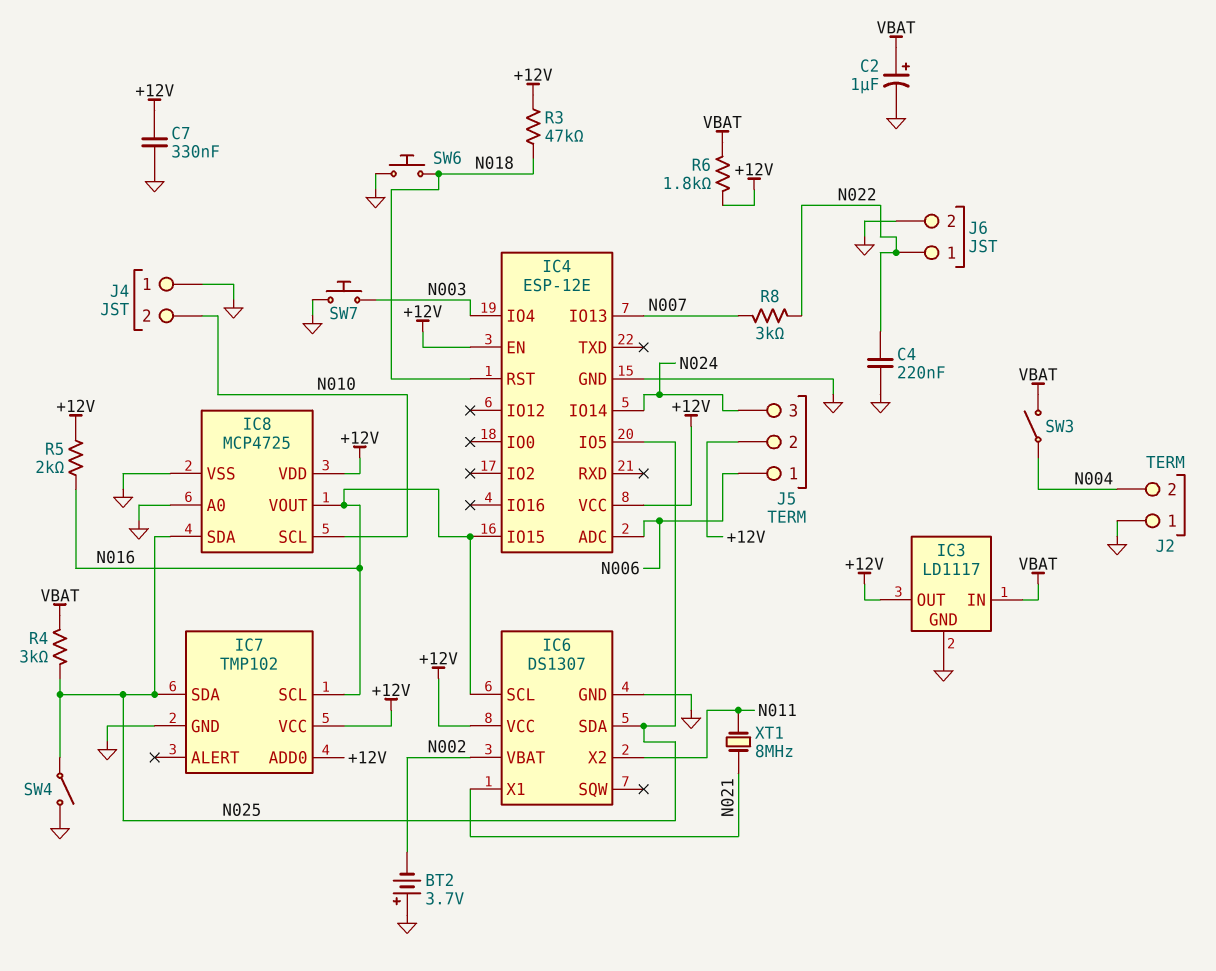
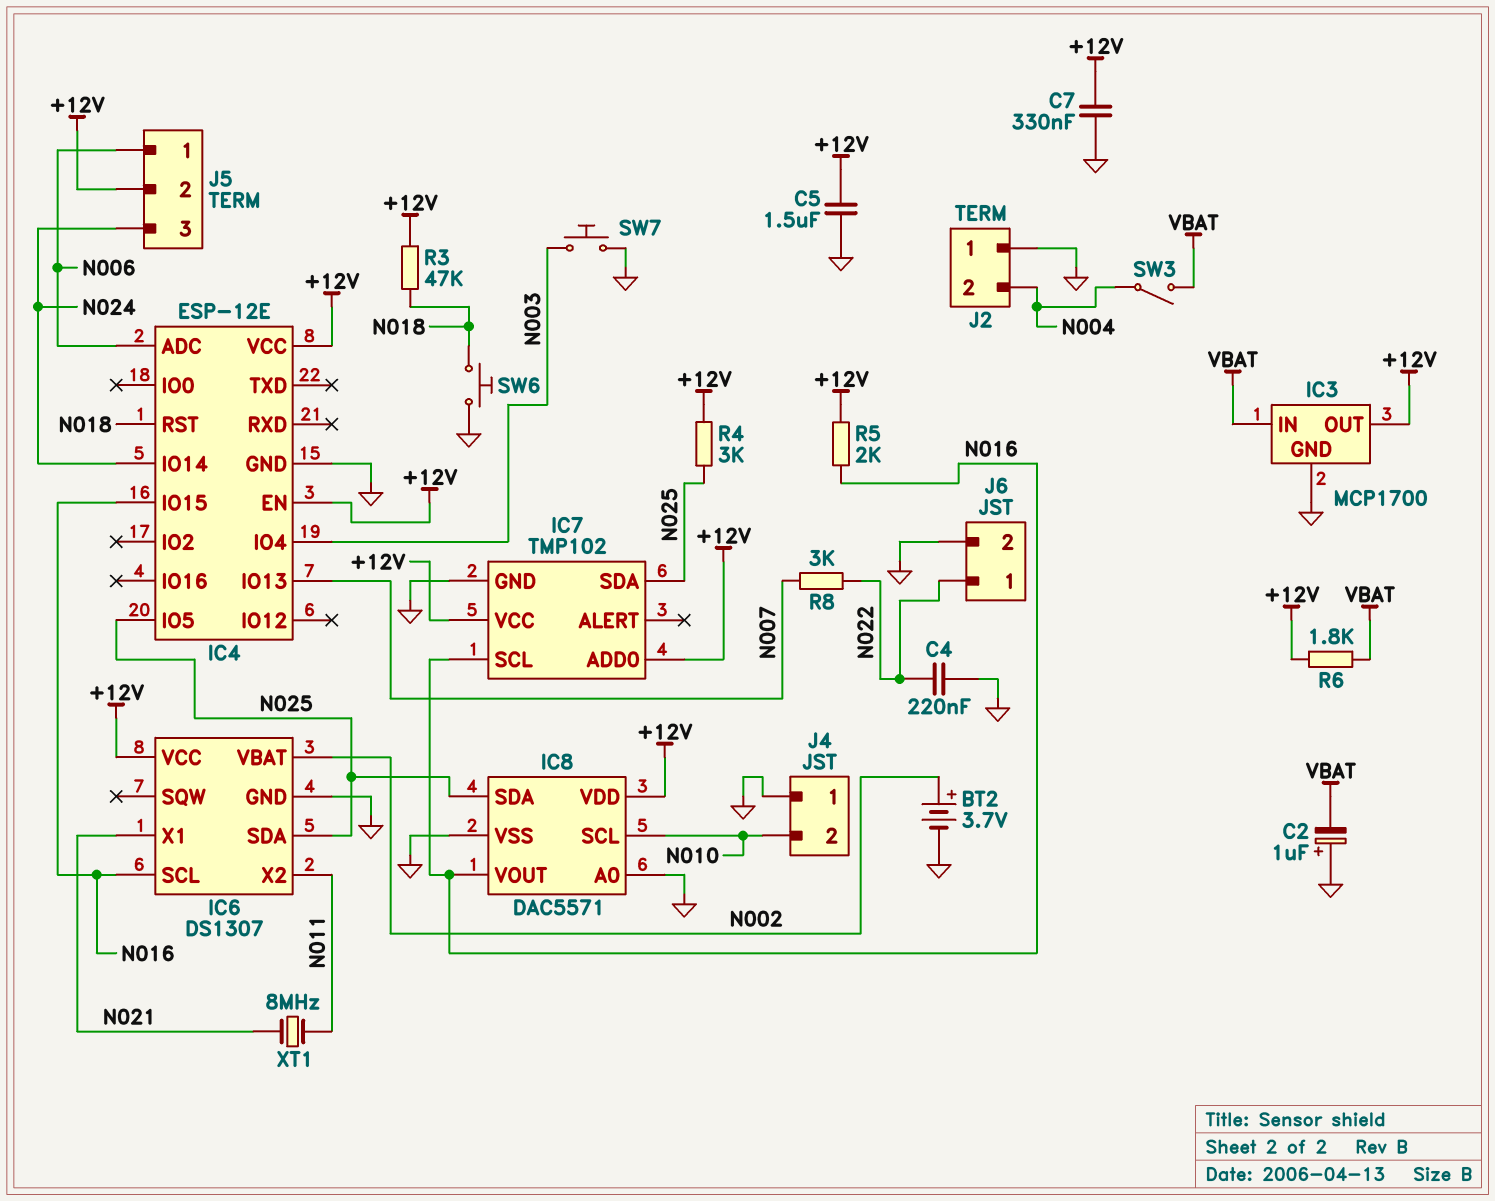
BT2: 3.7V (plus GND, minus N002) -> 3.7V (plus N002, minus GND)
C2: 1uF (plus VBAT, minus GND) -> 1uF (plus GND, minus VBAT)
C5: none -> 1.5uF (+12V, GND)
IC3: LD1117 -> MCP1700
IC8: MCP4725 -> DAC5571
R4: 3k (N025, VBAT) -> 3k (+12V, N025)
SW4: switch (GND, N025) -> none

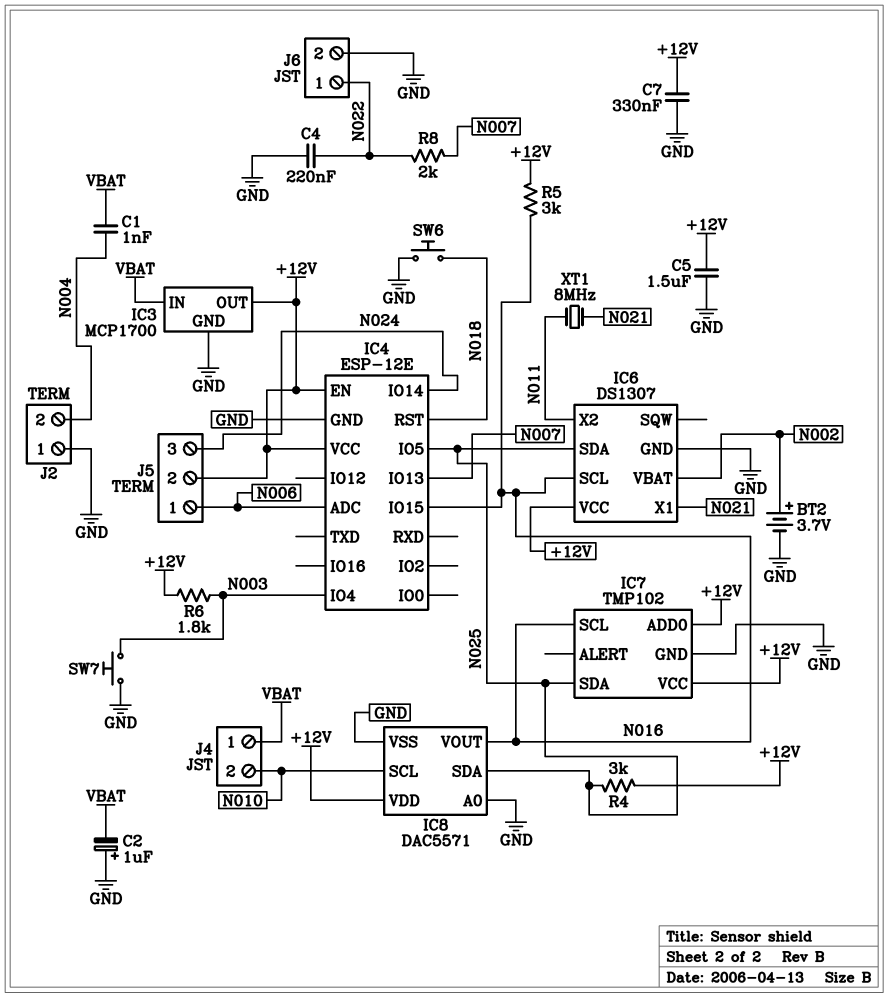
C1: none -> 1nF (N004, VBAT)
J4 pin 1: GND -> VBAT
R3: 47k (+12V, N018) -> none
R5: 2k (+12V, N016) -> 3k (+12V, N016)
R6: 1.8k (+12V, VBAT) -> 1.8k (+12V, N003)
R8: 3k (N007, N022) -> 2k (N007, N022)
SW3: switch (N004, VBAT) -> none

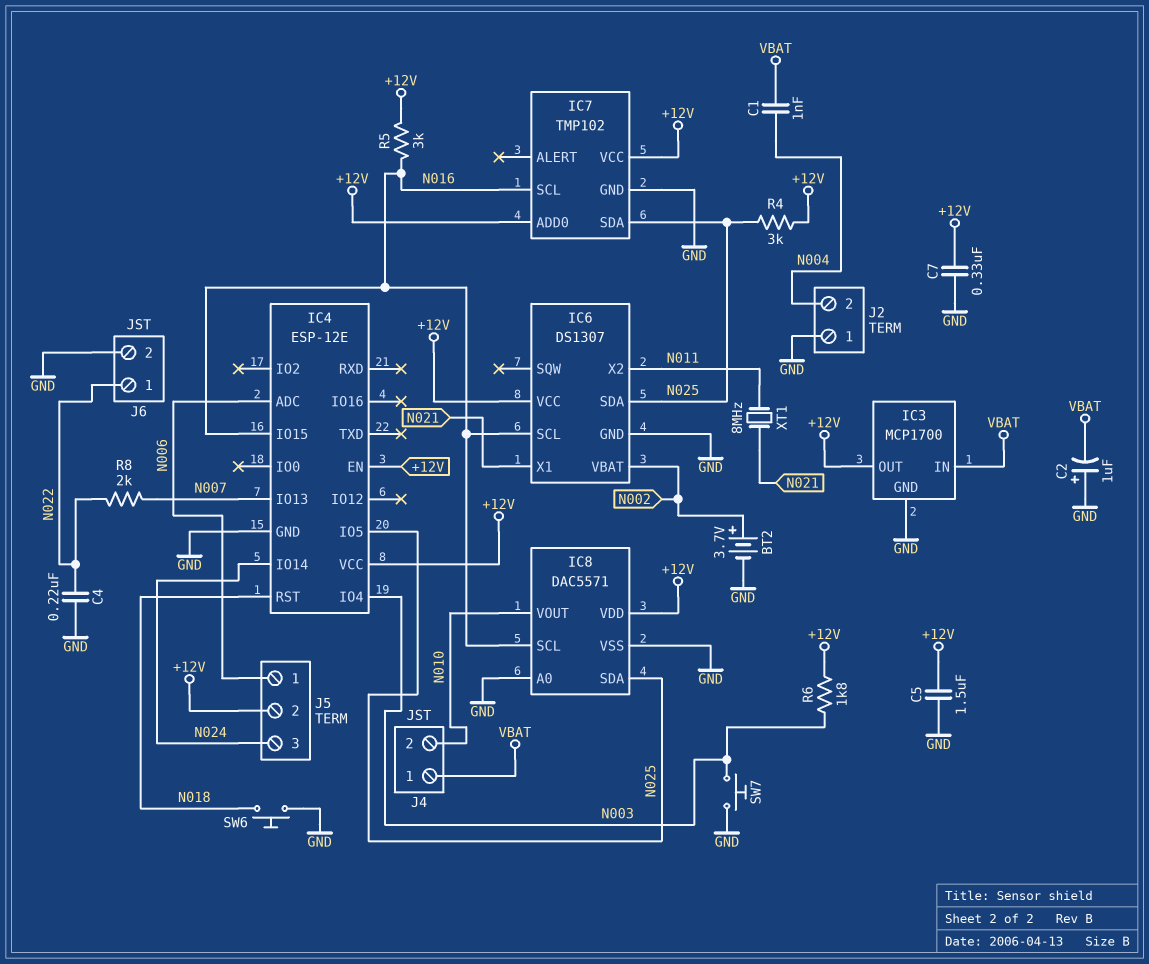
IC8 pin SCL: N010 -> N016
IC8 pin VOUT: N016 -> N010

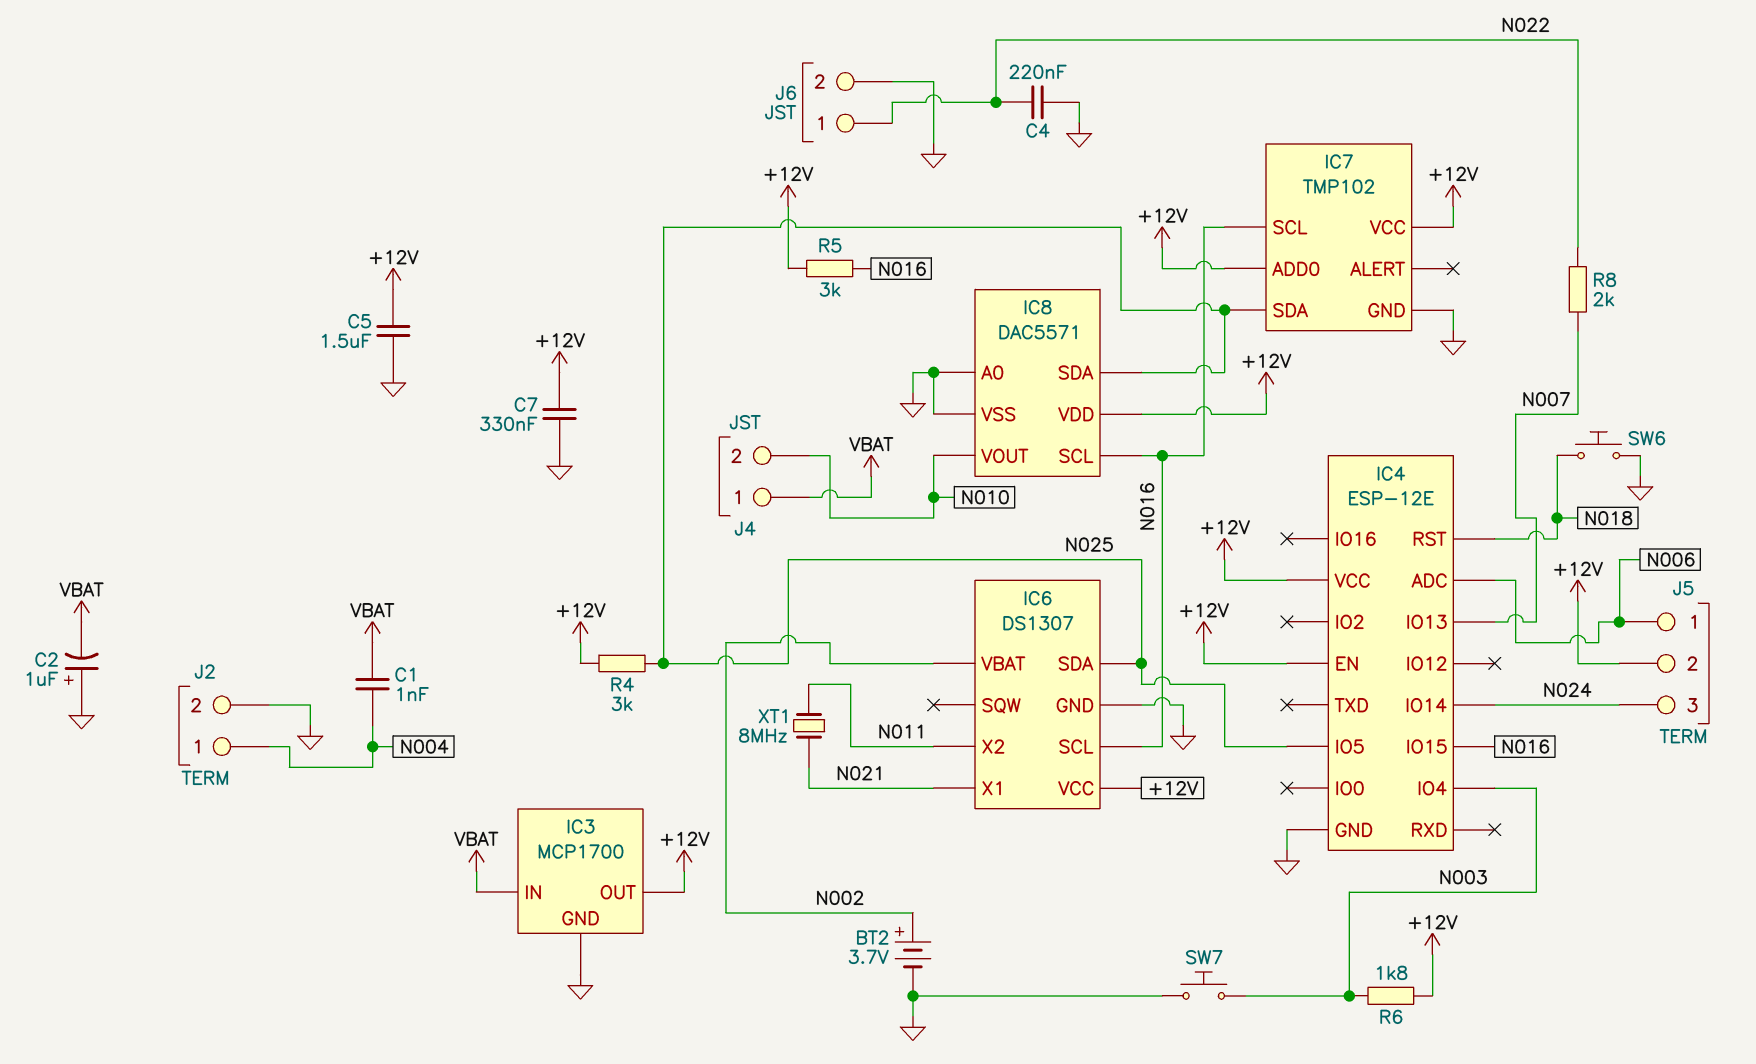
J2 pin 1: GND -> N004
J2 pin 2: N004 -> GND

